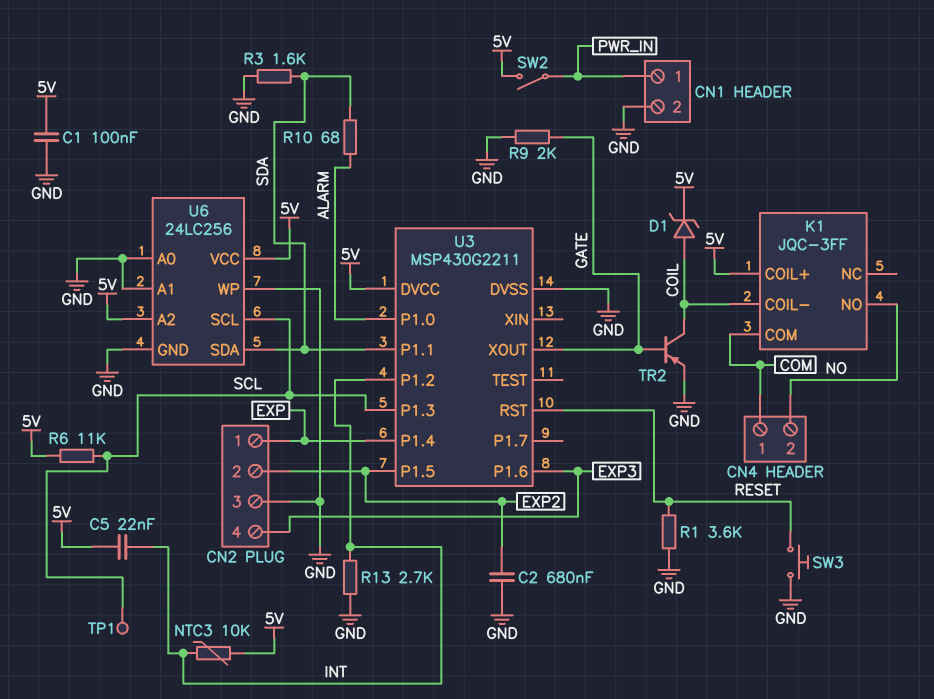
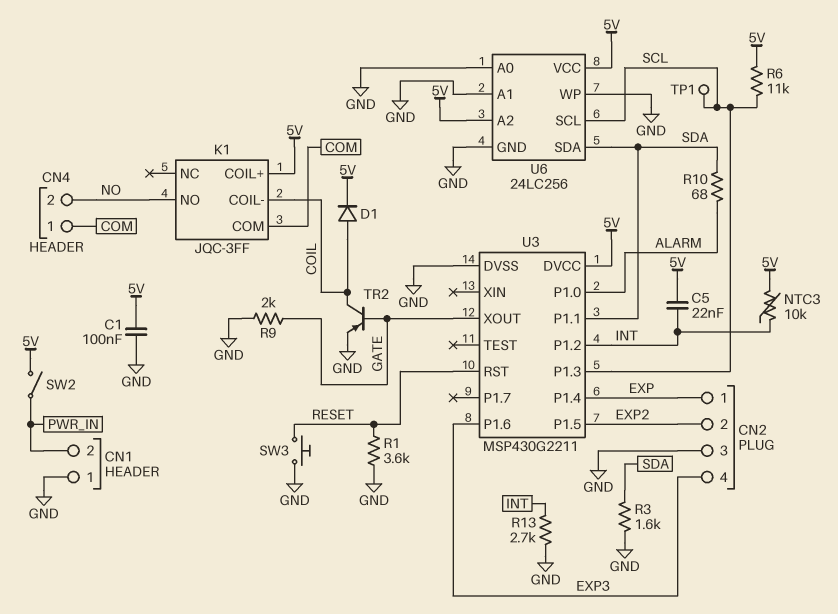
C2: 680nF (EXP2, GND) -> none
CN1 pin 1: PWR_IN -> GND
CN1 pin 2: GND -> PWR_IN
D1: zener (A COIL, K 5V) -> diode (A COIL, K 5V)

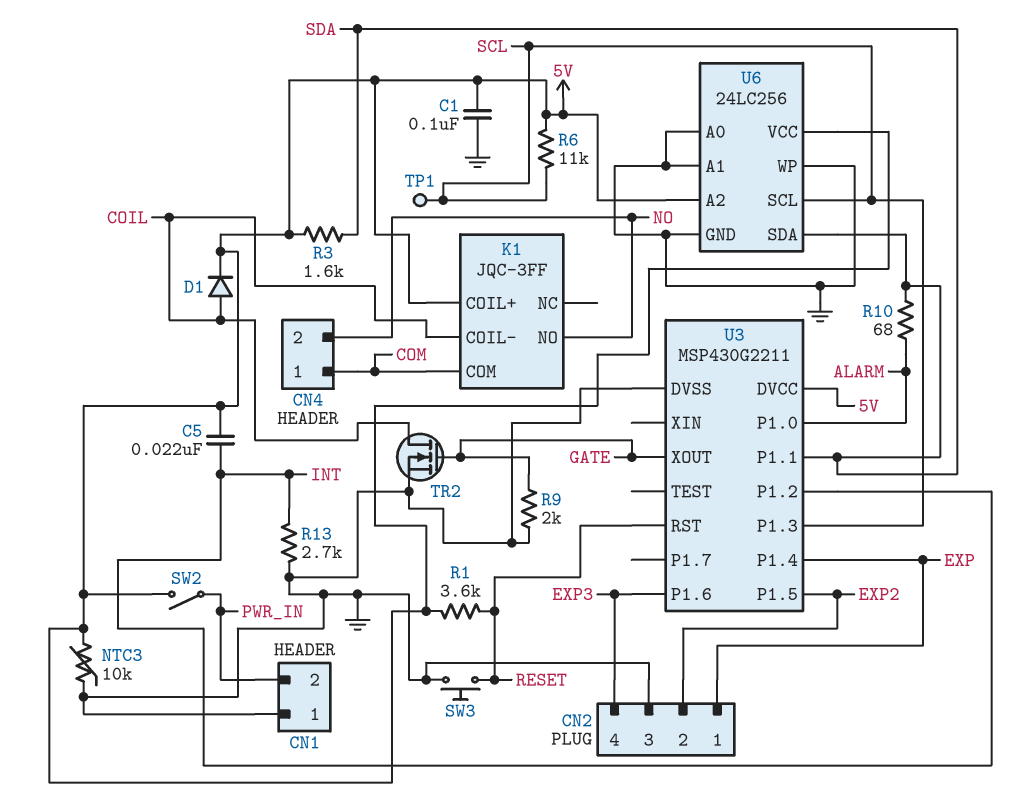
NTC3: 10k (5V, INT) -> 10k (5V, GND)
R1: 3.6k (GND, RESET) -> 3.6k (5V, RESET)
R3: 1.6k (GND, SDA) -> 1.6k (5V, SDA)
TR2: PNP (B GATE, C COIL, E GND) -> NMOS (G GATE, D COIL, S GND)

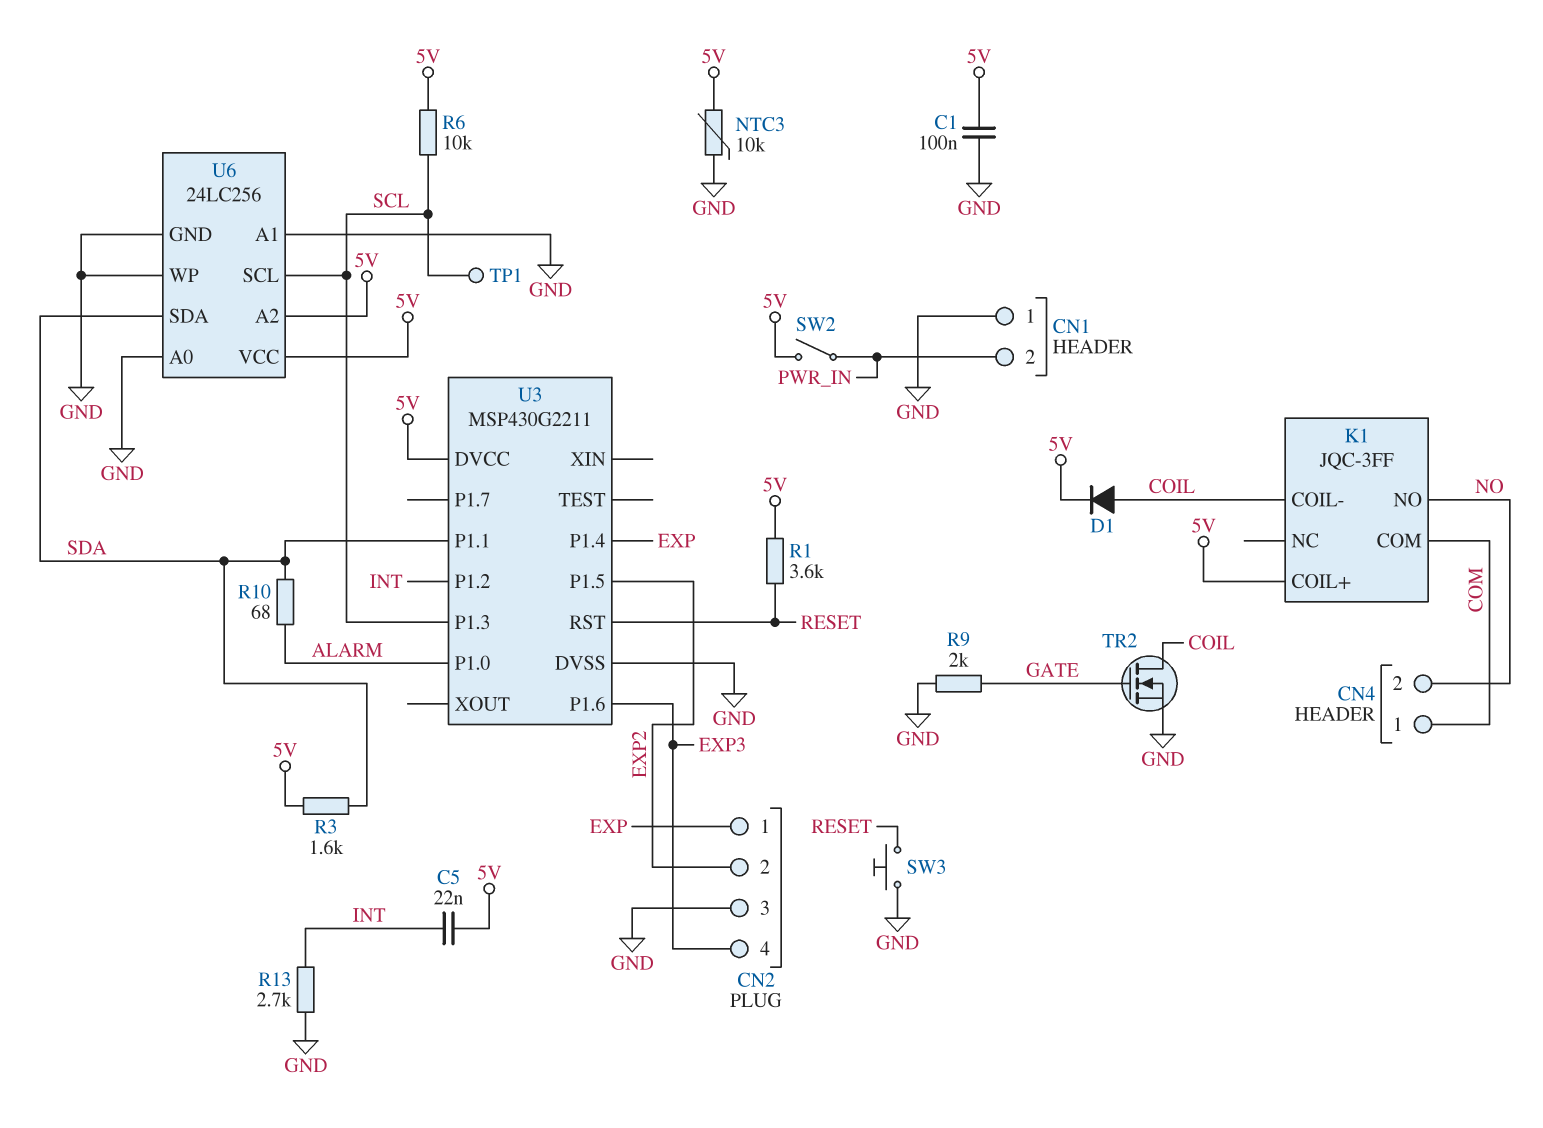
R6: 11k (5V, SCL) -> 10k (5V, SCL)
U3 pin XOUT: GATE -> none

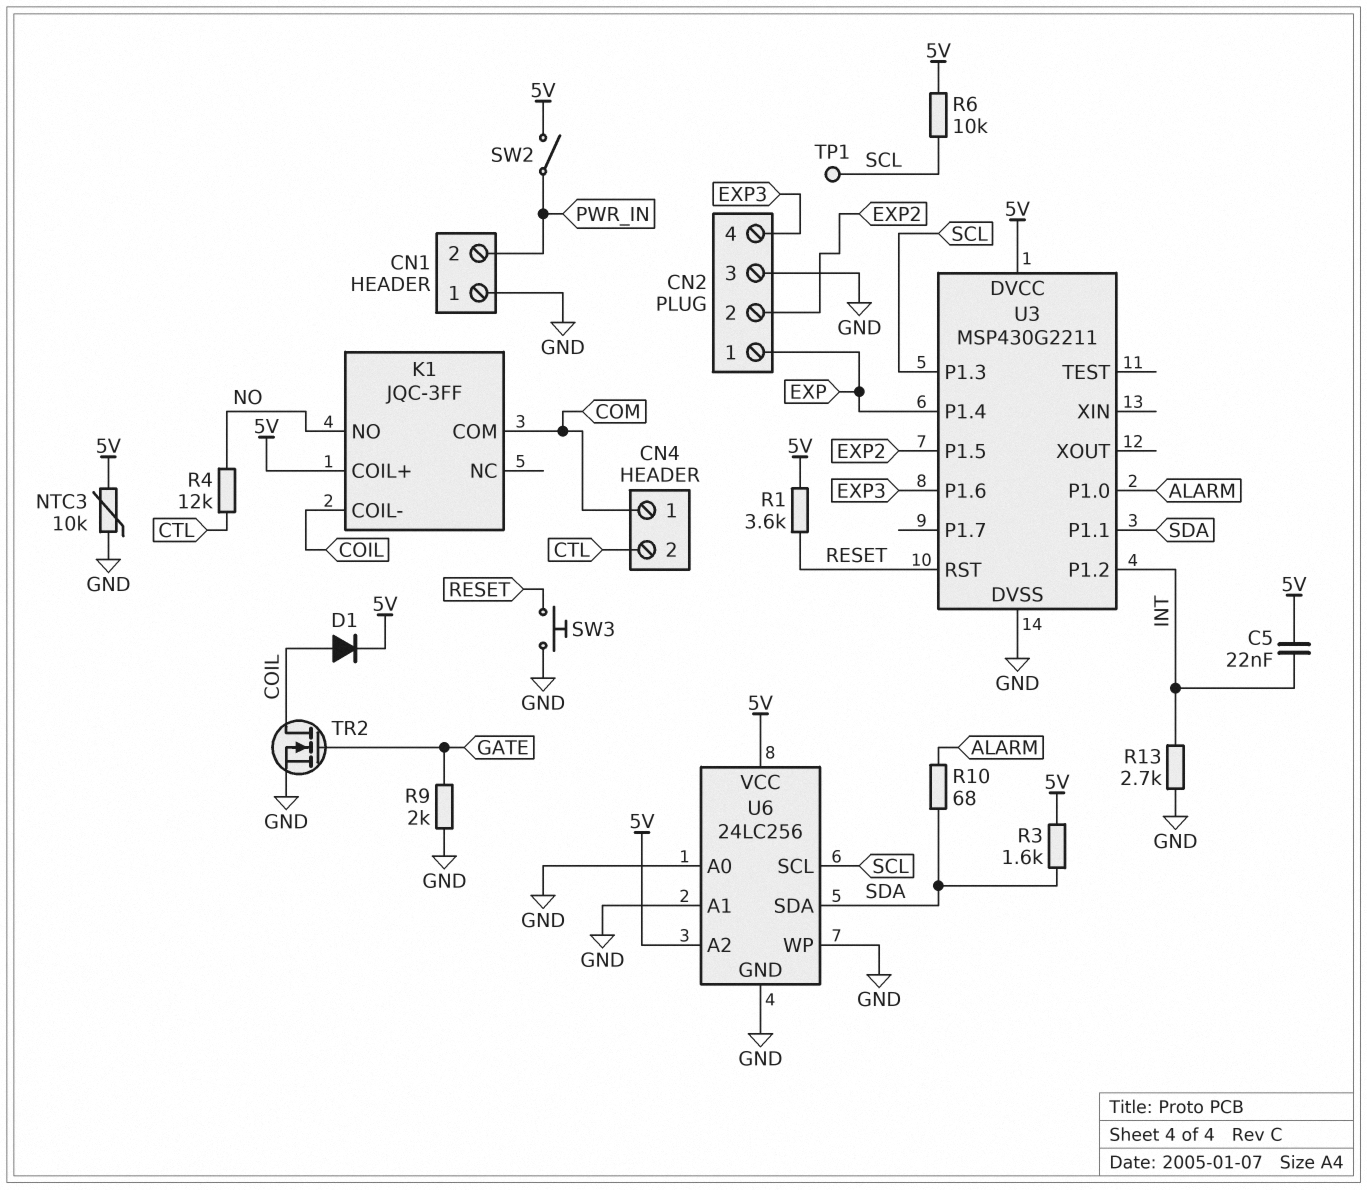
C1: 100nF (5V, GND) -> none
CN4 pin 2: NO -> CTL
R4: none -> 12k (CTL, NO)

